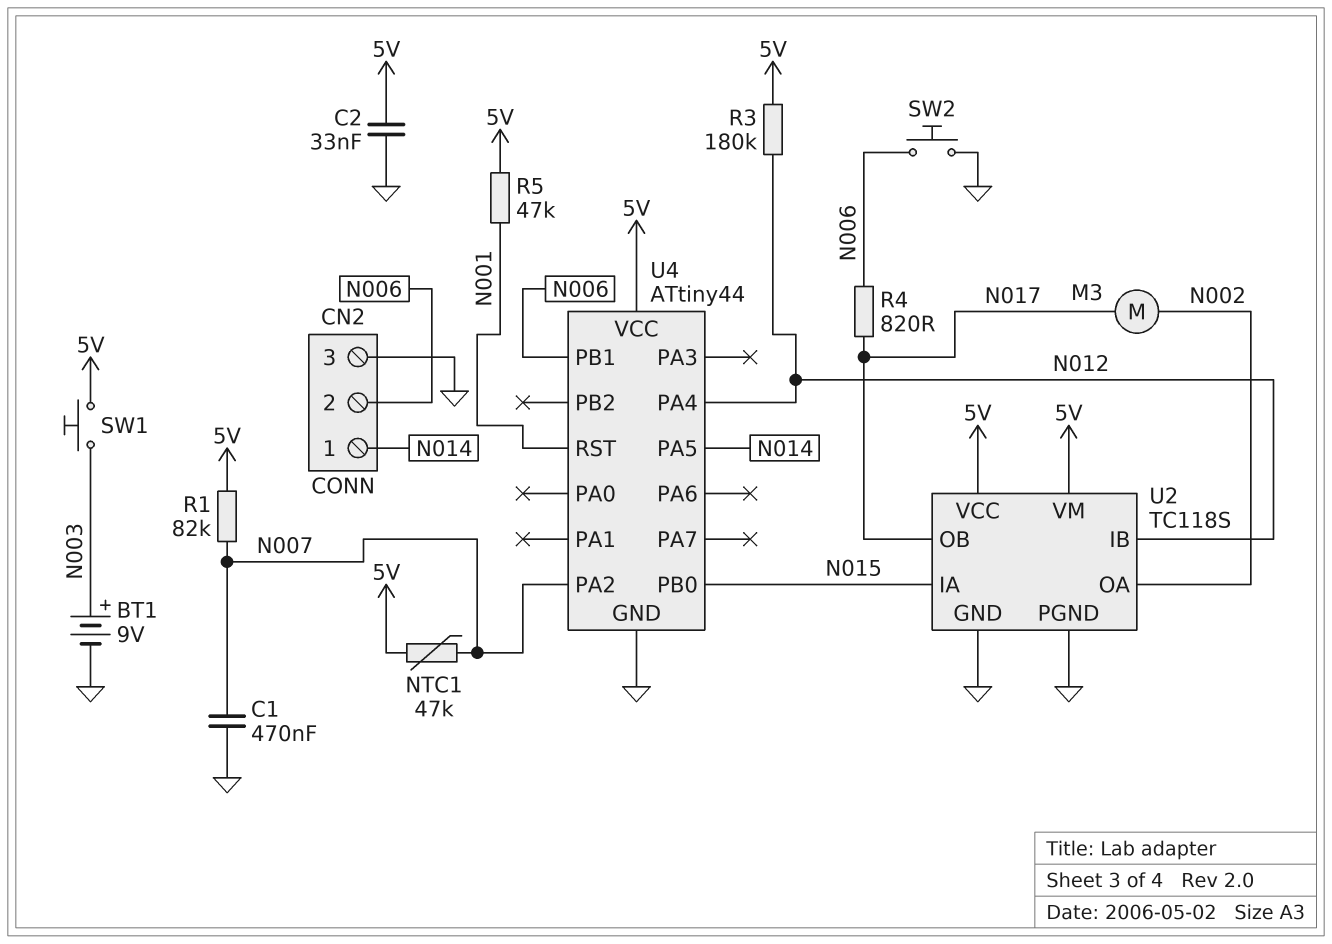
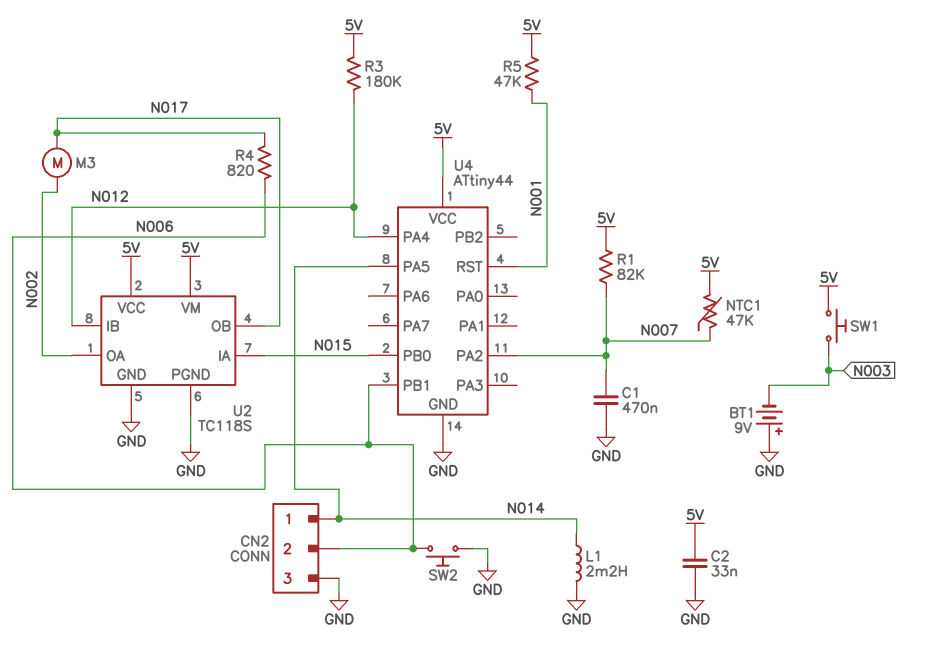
BT1: 9V (plus N003, minus GND) -> 9V (plus GND, minus N003)
L1: none -> 2.2mH (GND, N014)

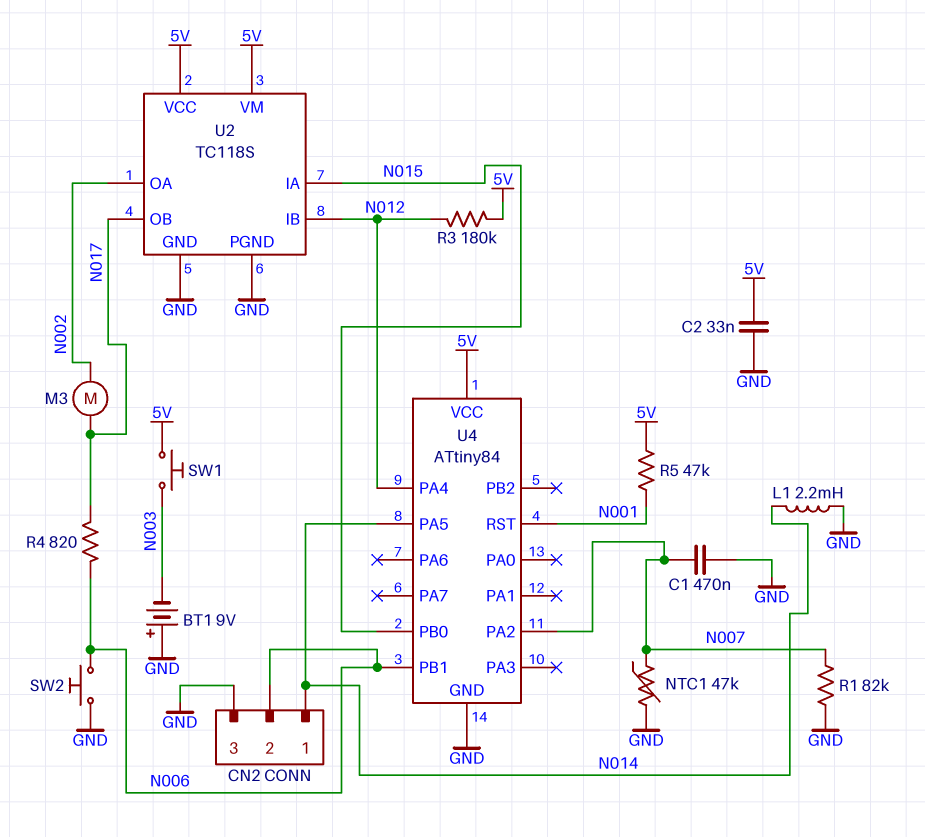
NTC1: 47k (5V, N007) -> 47k (GND, N007)
R1: 82k (5V, N007) -> 82k (GND, N007)
U4: ATtiny44 -> ATtiny84

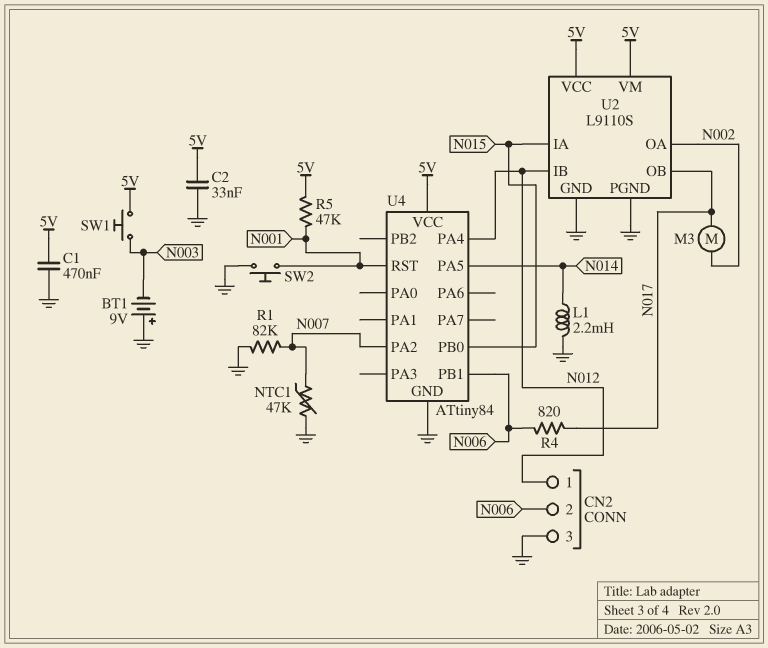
C1: 470nF (GND, N007) -> 470nF (5V, GND)
CN2 pin 1: N014 -> N012
R3: 180k (5V, N012) -> none
SW2: button (GND, N006) -> button (GND, N001)
U2: TC118S -> L9110S

